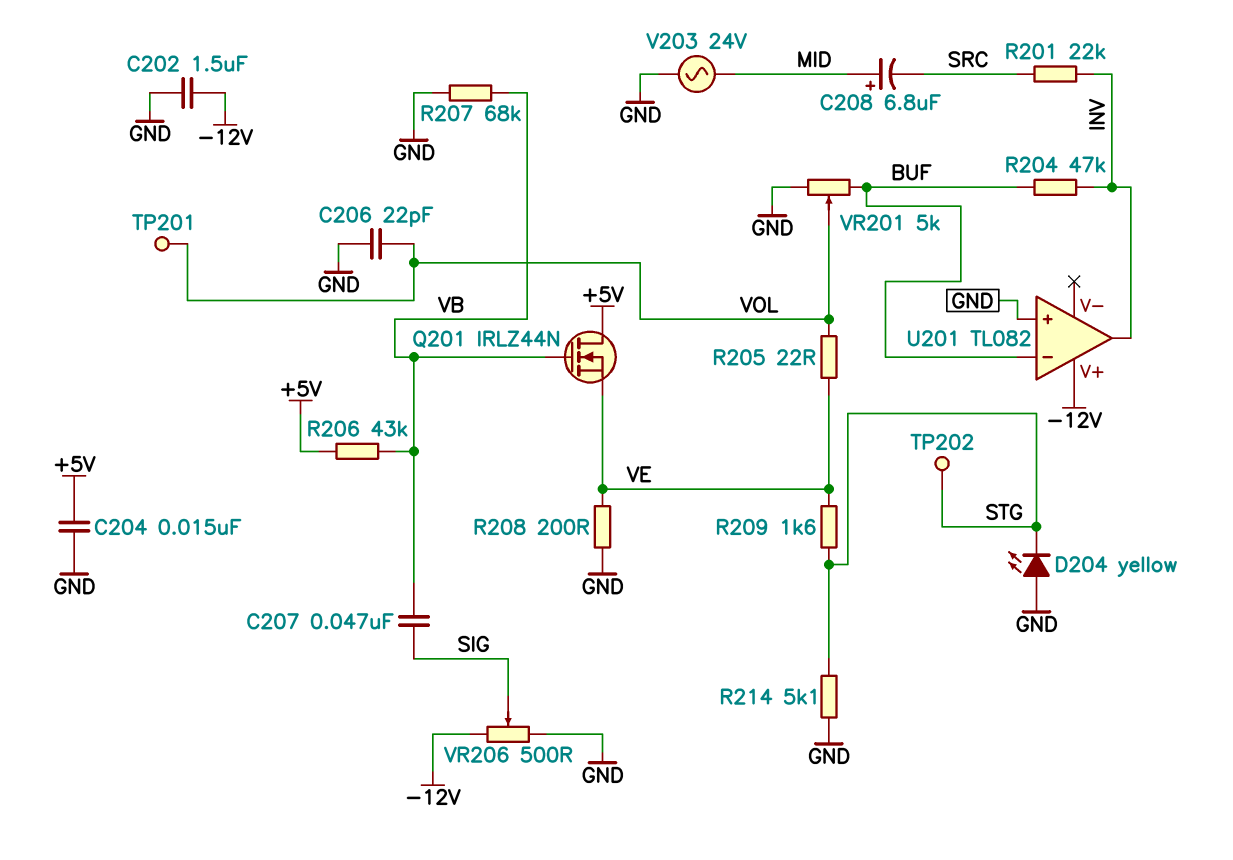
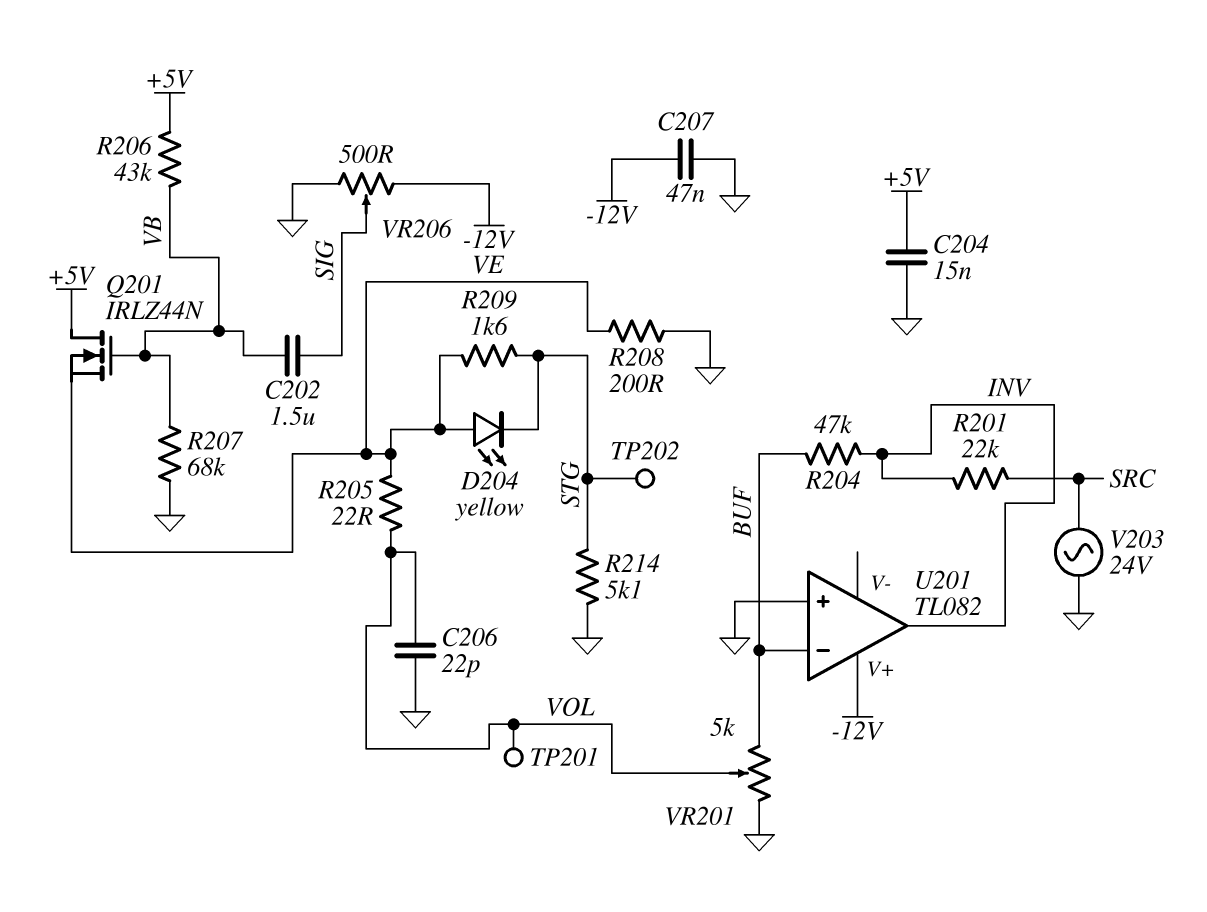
C202: 1.5uF (-12V, GND) -> 1.5uF (SIG, VB)
C207: 47nF (SIG, VB) -> 47nF (-12V, GND)
C208: 6.8uF (plus MID, minus SRC) -> none
D204: LED yellow (A GND, K STG) -> LED yellow (A VE, K STG)
V203: AC 24V (GND, MID) -> AC 24V (GND, SRC)

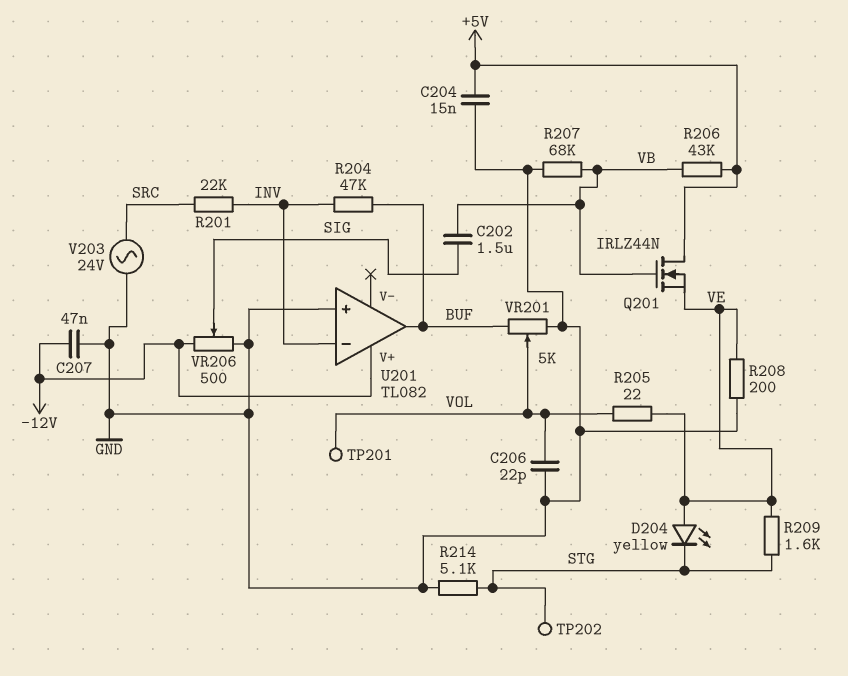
U201 pin in-: BUF -> INV
U201 pin out: INV -> BUF

